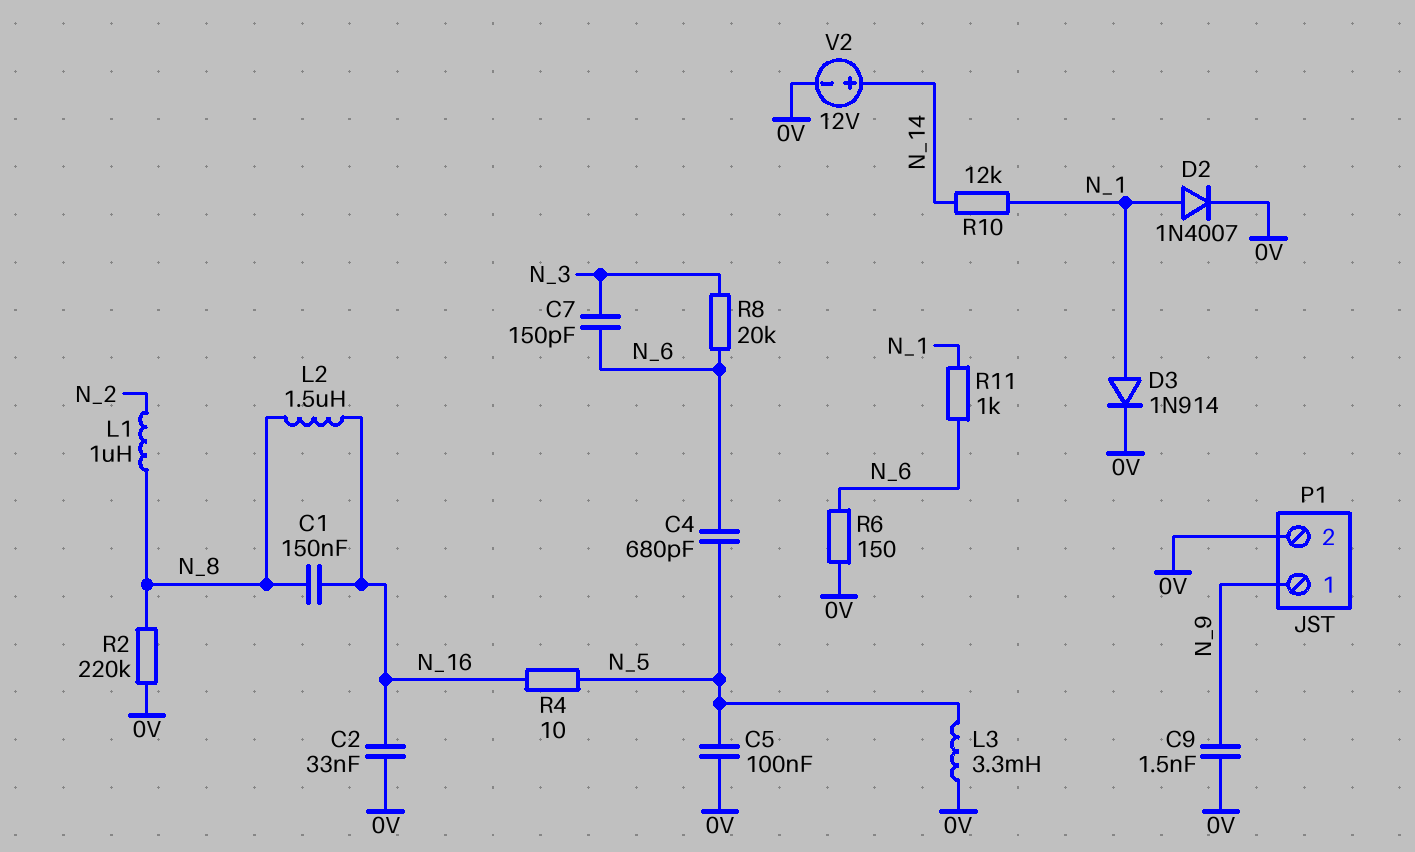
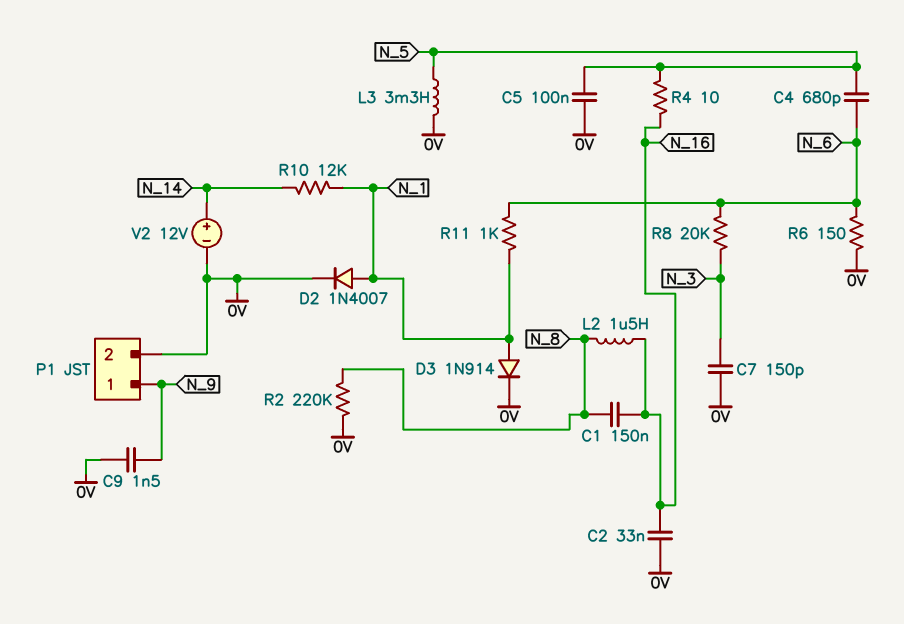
C7: 150pF (N_3, N_6) -> 150pF (0V, N_3)
L1: 1uH (N_2, N_8) -> none

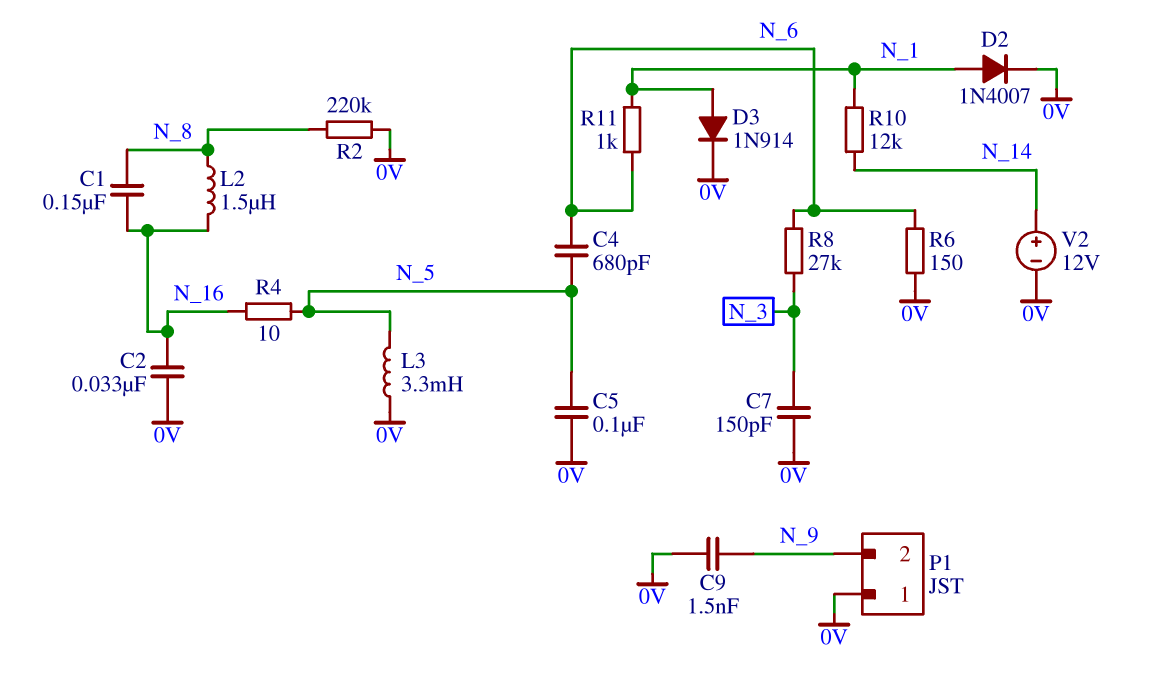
P1 pin 1: N_9 -> 0V
P1 pin 2: 0V -> N_9
R8: 20k (N_3, N_6) -> 27k (N_3, N_6)

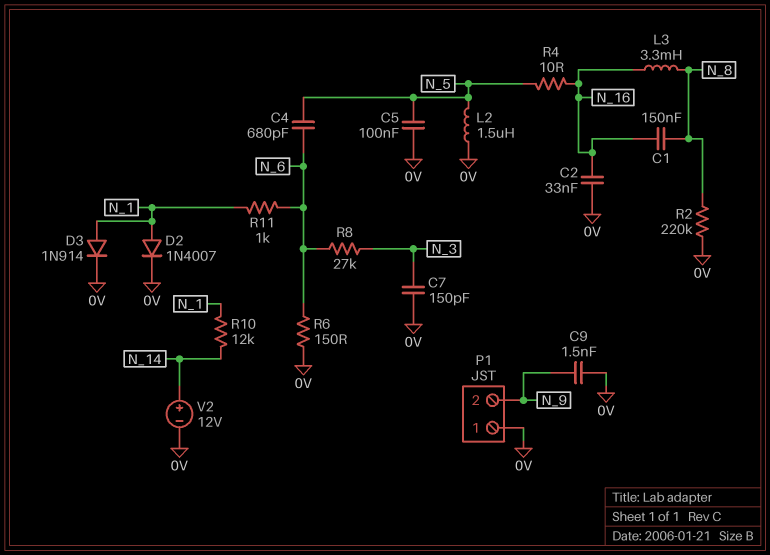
L2: 1.5uH (N_8, N_16) -> 1.5uH (0V, N_5)
L3: 3.3mH (0V, N_5) -> 3.3mH (N_8, N_16)

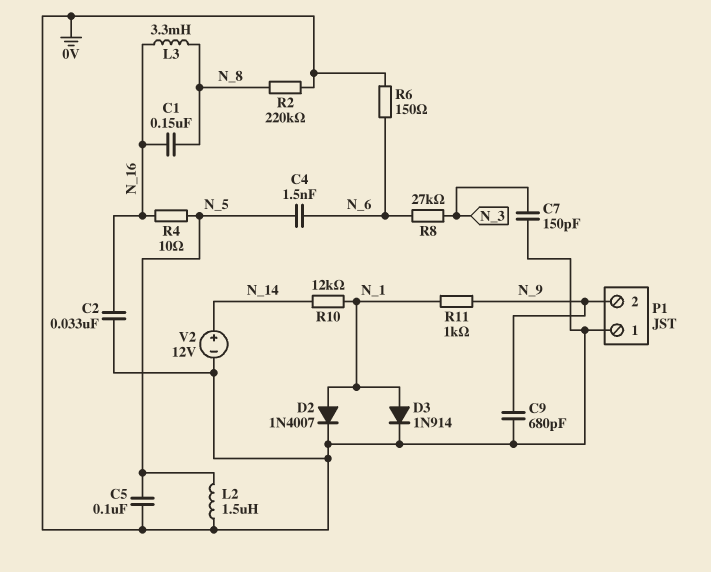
C4: 680pF (N_5, N_6) -> 1.5nF (N_5, N_6)
C9: 1.5nF (0V, N_9) -> 680pF (0V, N_9)
R11: 1k (N_1, N_6) -> 1k (N_1, N_9)

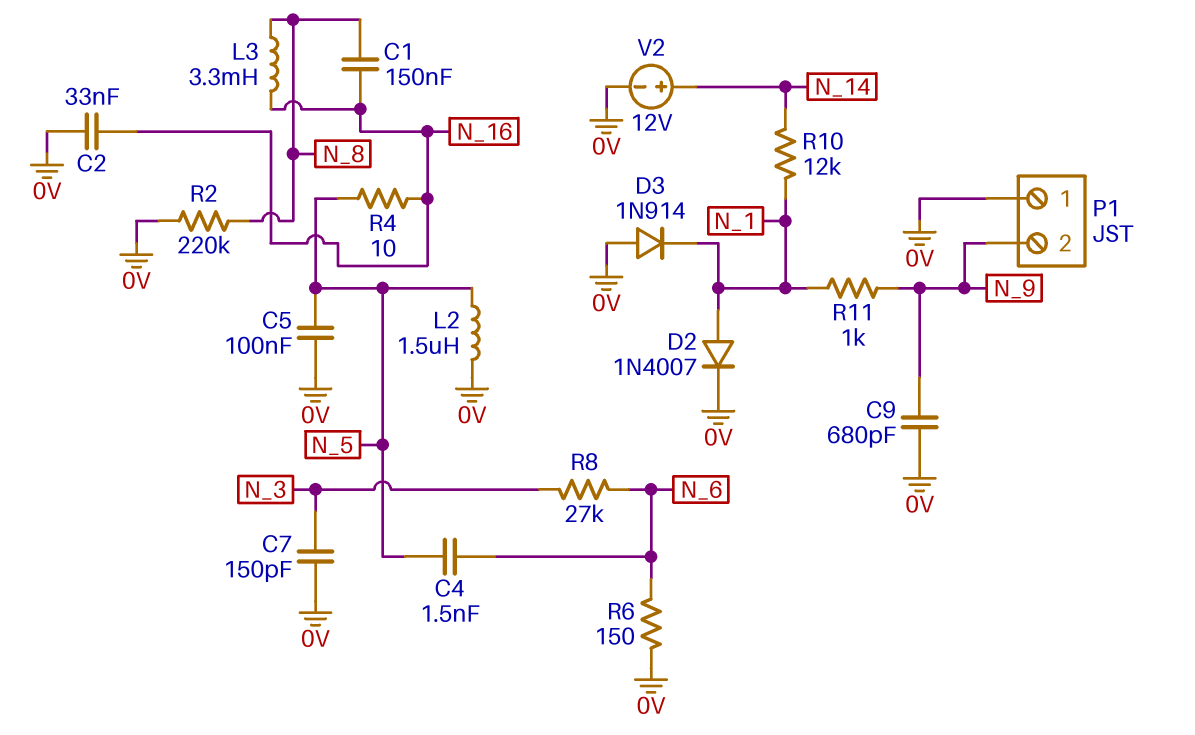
D3: diode 1N914 (A N_1, K 0V) -> diode 1N914 (A 0V, K N_1)

